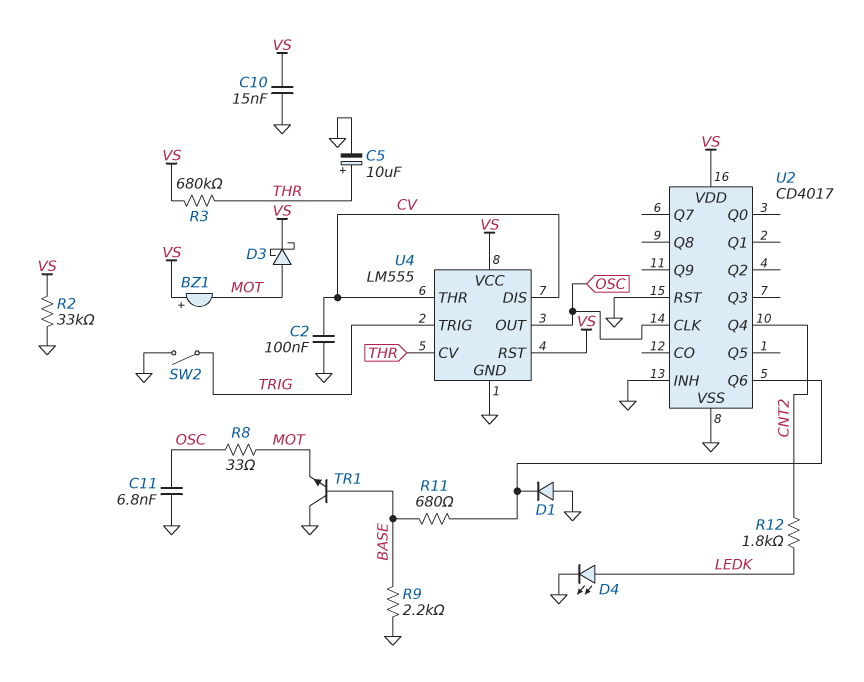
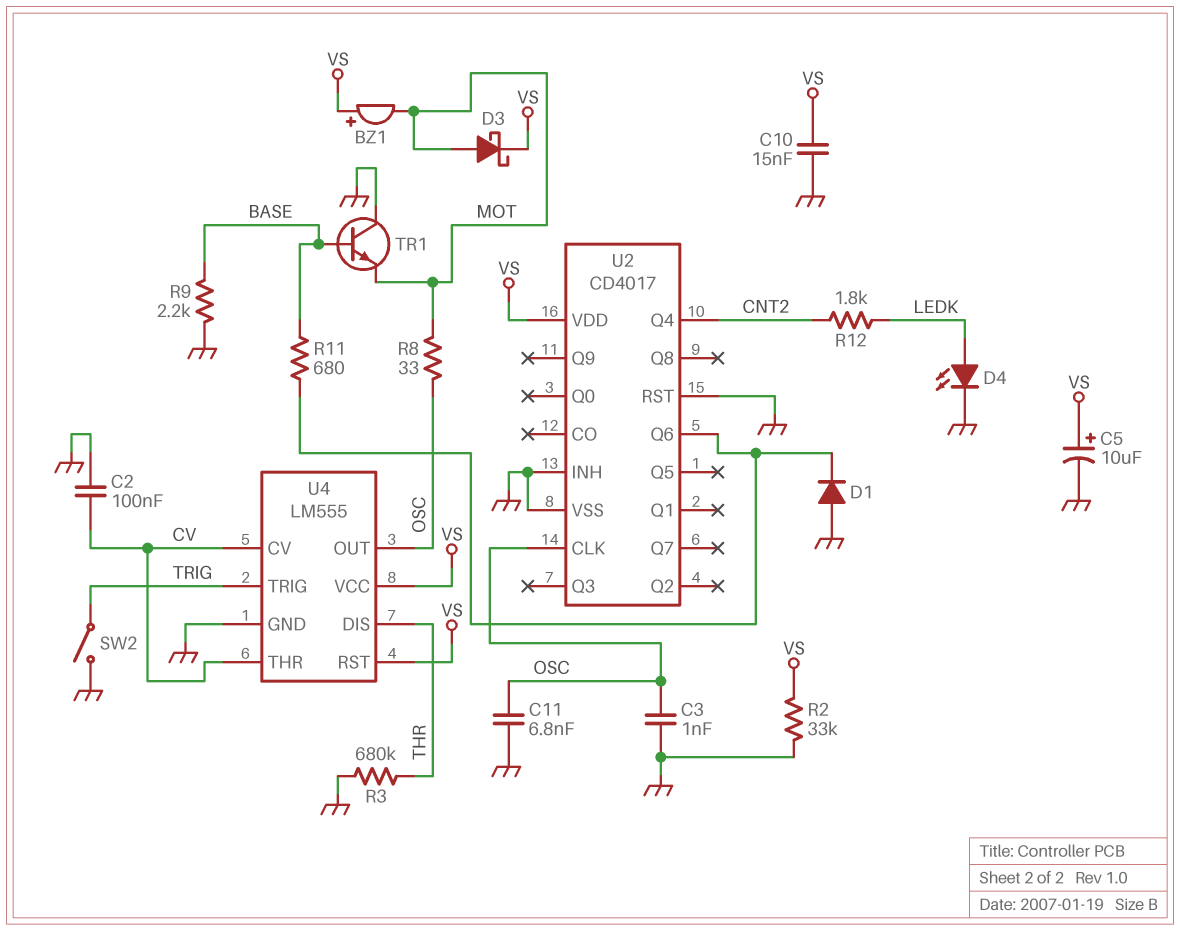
C3: none -> 1nF (GND, OSC)
C5: 10uF (plus THR, minus GND) -> 10uF (plus VS, minus GND)
R3: 680k (THR, VS) -> 680k (GND, THR)
U4 pin CV: THR -> CV
U4 pin DIS: CV -> THR

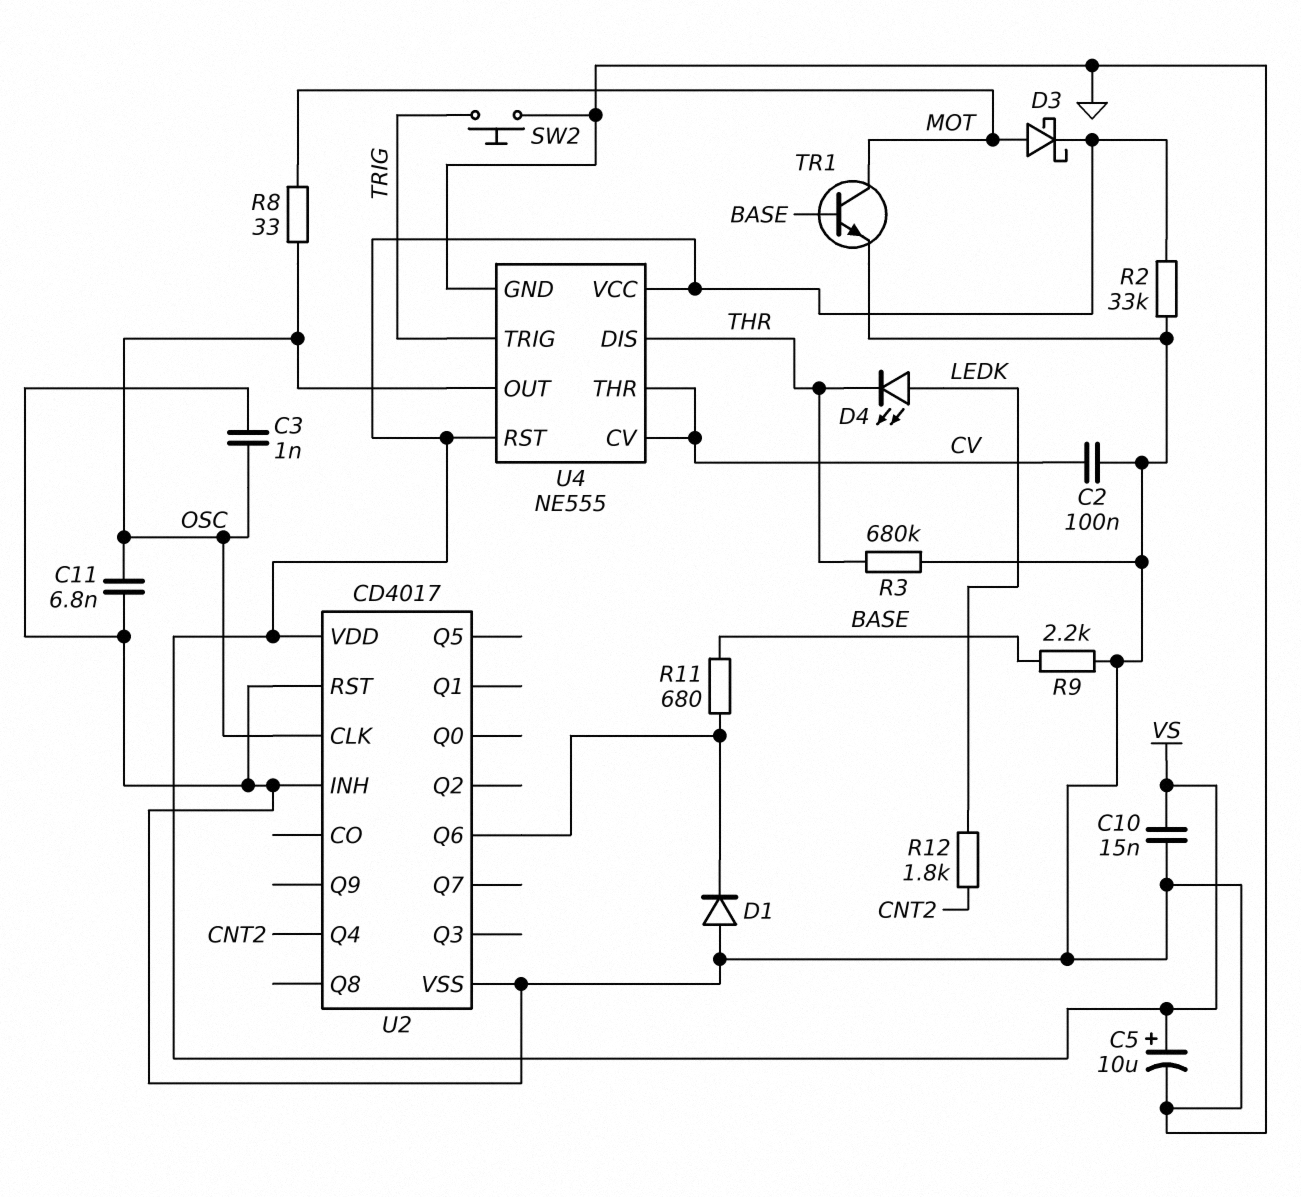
BZ1: buzzer (plus VS, minus MOT) -> none
D4: LED (A LEDK, K GND) -> LED (A LEDK, K THR)
SW2: switch (GND, TRIG) -> button (GND, TRIG)
TR1: NPN (B BASE, C GND, E MOT) -> NPN (B BASE, C MOT, E GND)
U4: LM555 -> NE555

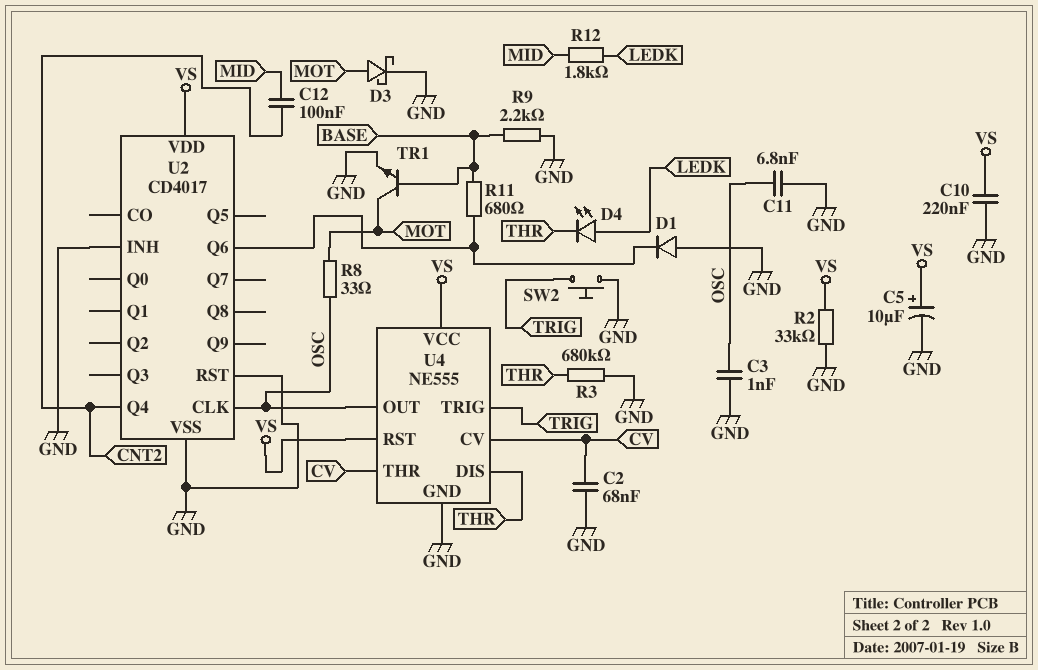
C2: 100nF (CV, GND) -> 68nF (CV, GND)
C10: 15nF (GND, VS) -> 220nF (GND, VS)
C12: none -> 100nF (CNT2, MID)
D3: schottky (A MOT, K VS) -> schottky (A MOT, K GND)
R12: 1.8k (CNT2, LEDK) -> 1.8k (LEDK, MID)

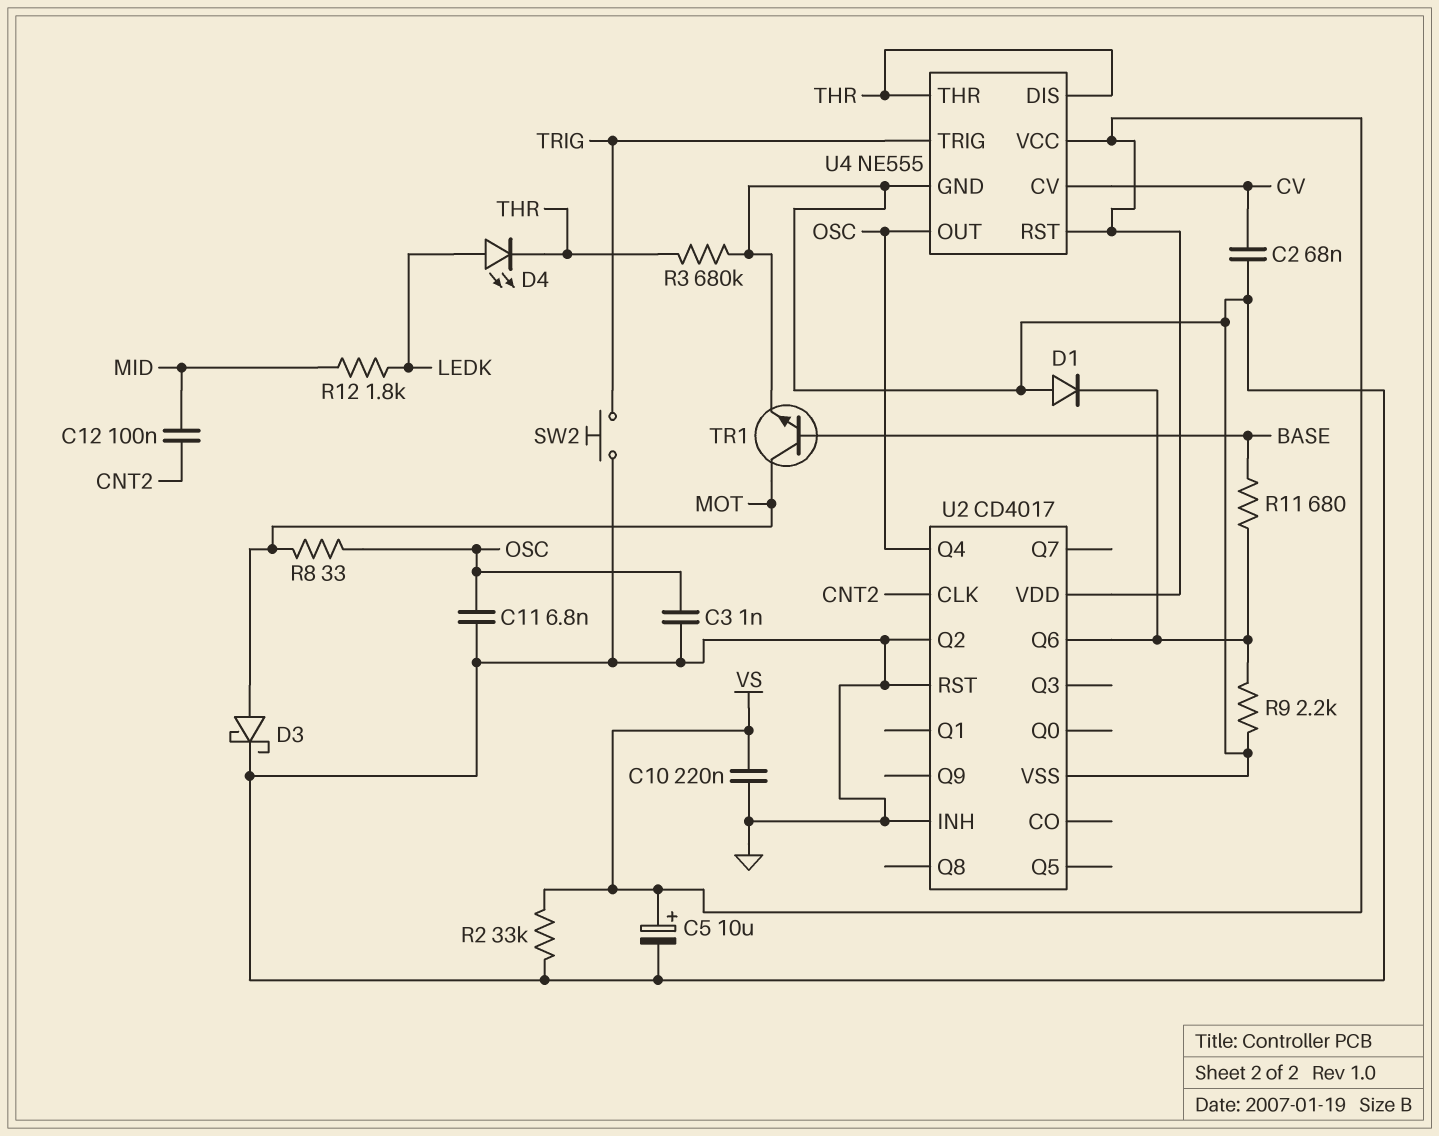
R9: 2.2k (BASE, GND) -> 2.2k (GND, U2/Q6)
U2 pin CLK: OSC -> CNT2
U2 pin Q2: none -> GND
U2 pin Q4: CNT2 -> OSC
U4 pin THR: CV -> THR

